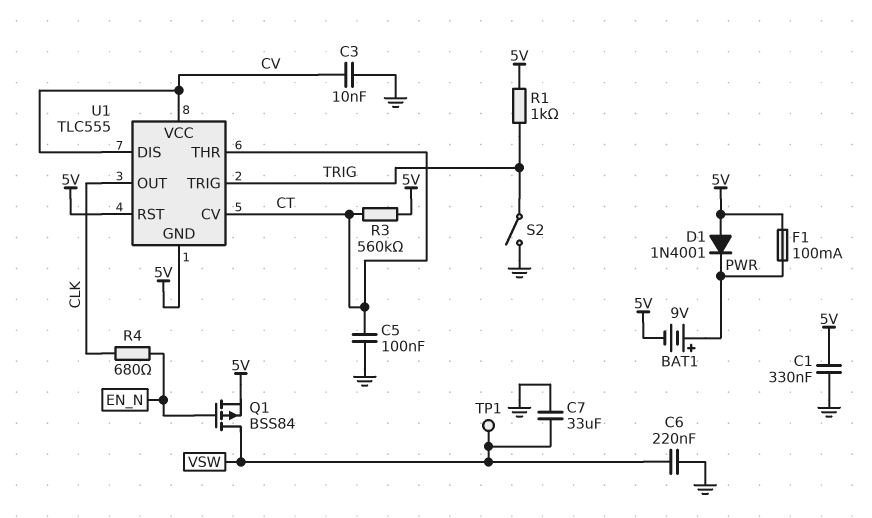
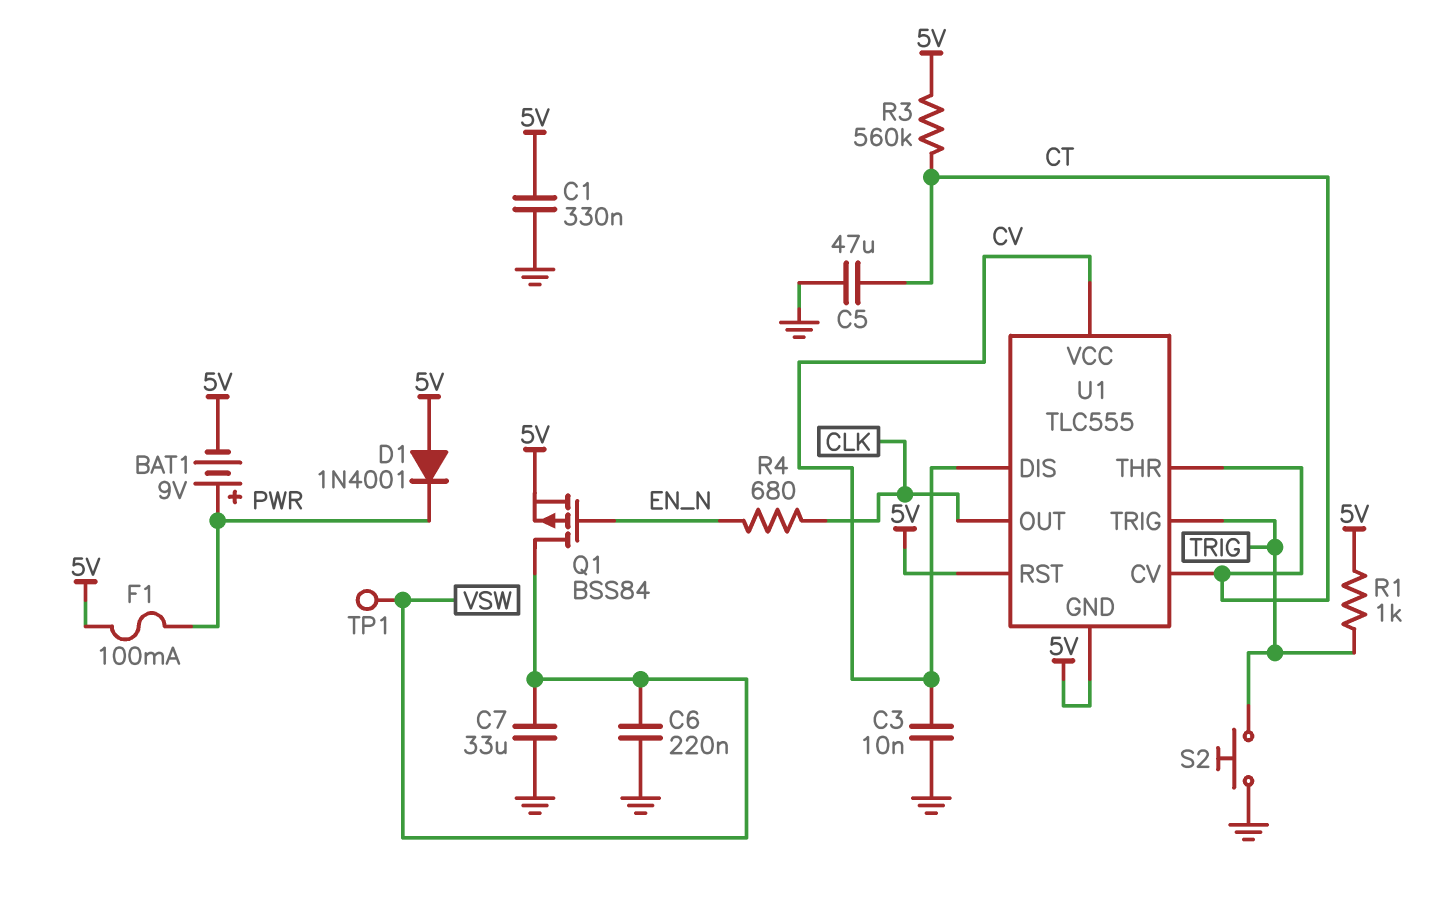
C5: 100nF (CT, GND) -> 47uF (CT, GND)
S2: switch (GND, TRIG) -> button (GND, TRIG)

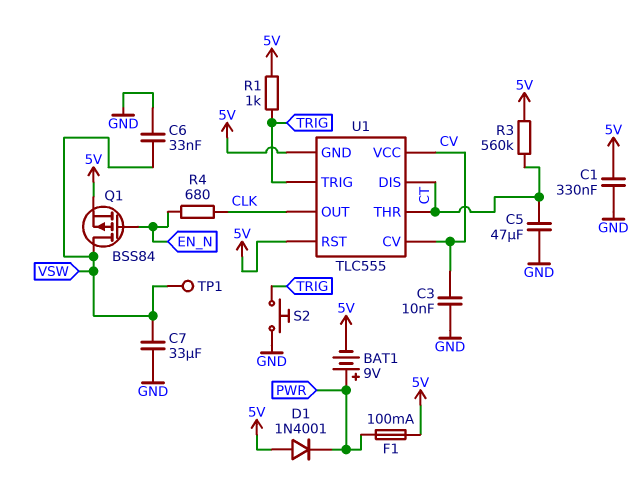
C6: 220nF (GND, VSW) -> 33nF (GND, VSW)
U1 pin CV: CT -> CV
U1 pin DIS: CV -> CT

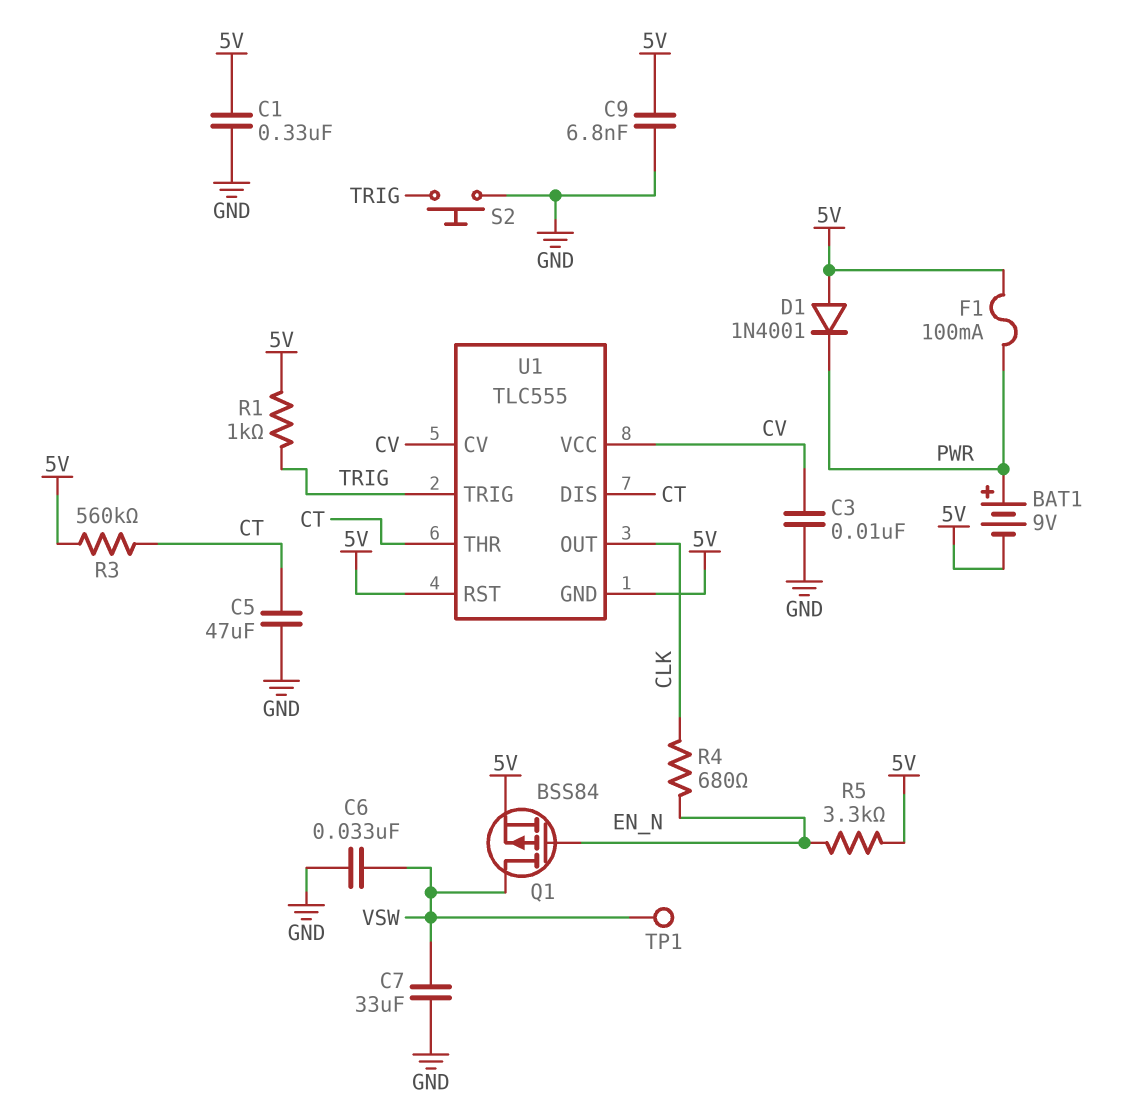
C9: none -> 6.8nF (5V, GND)
R5: none -> 3.3k (5V, EN_N)

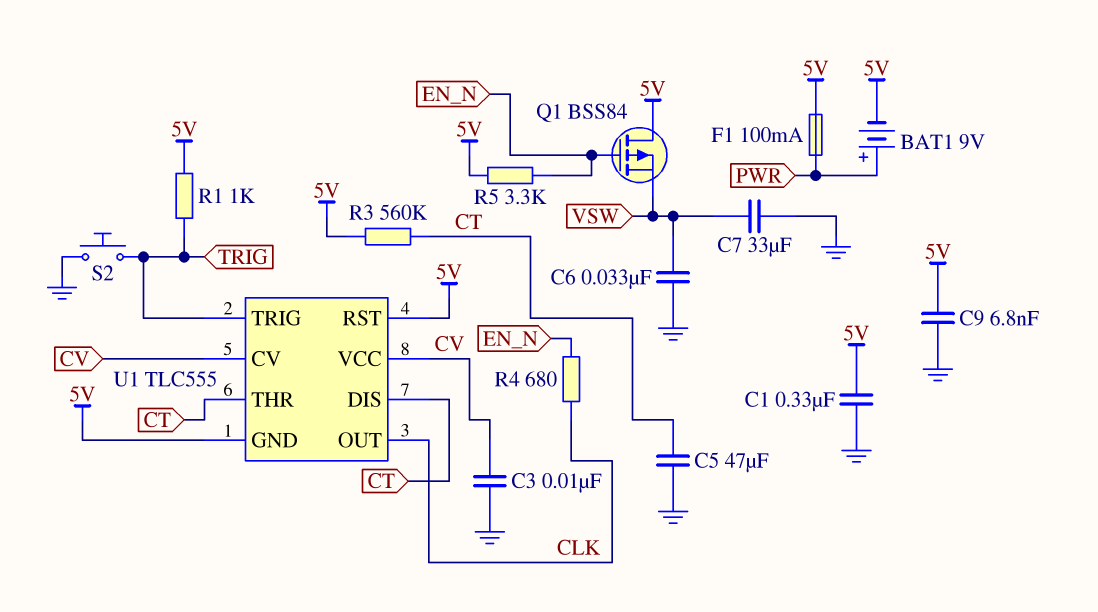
D1: diode 1N4001 (A 5V, K PWR) -> none
Q1: PMOS BSS84 (G EN_N, D VSW, S 5V) -> PMOS BSS84 (G EN_N, D 5V, S VSW)
TP1: test point (VSW) -> none

